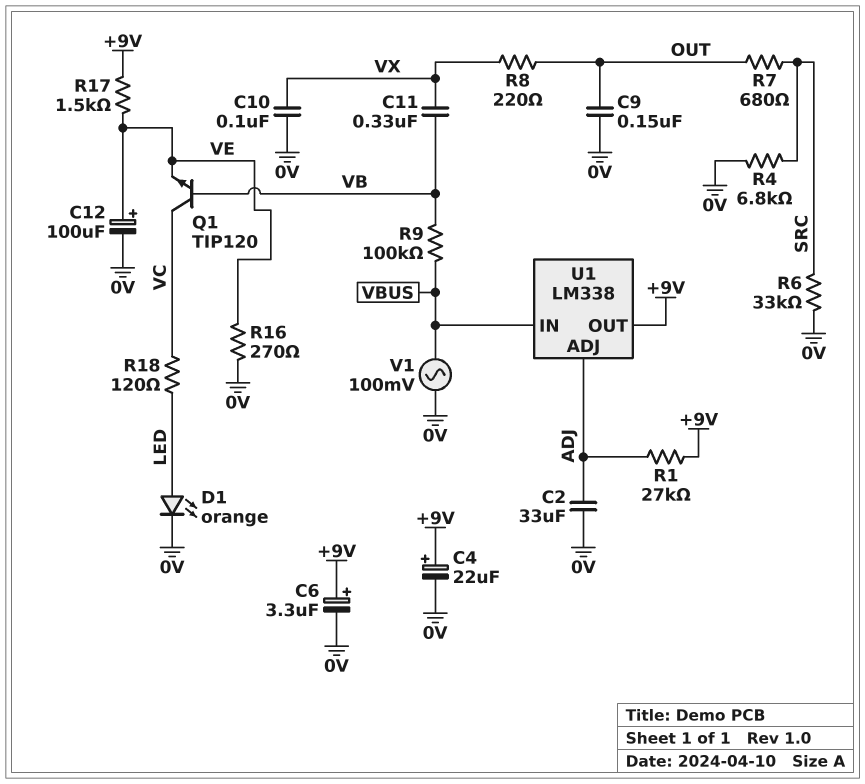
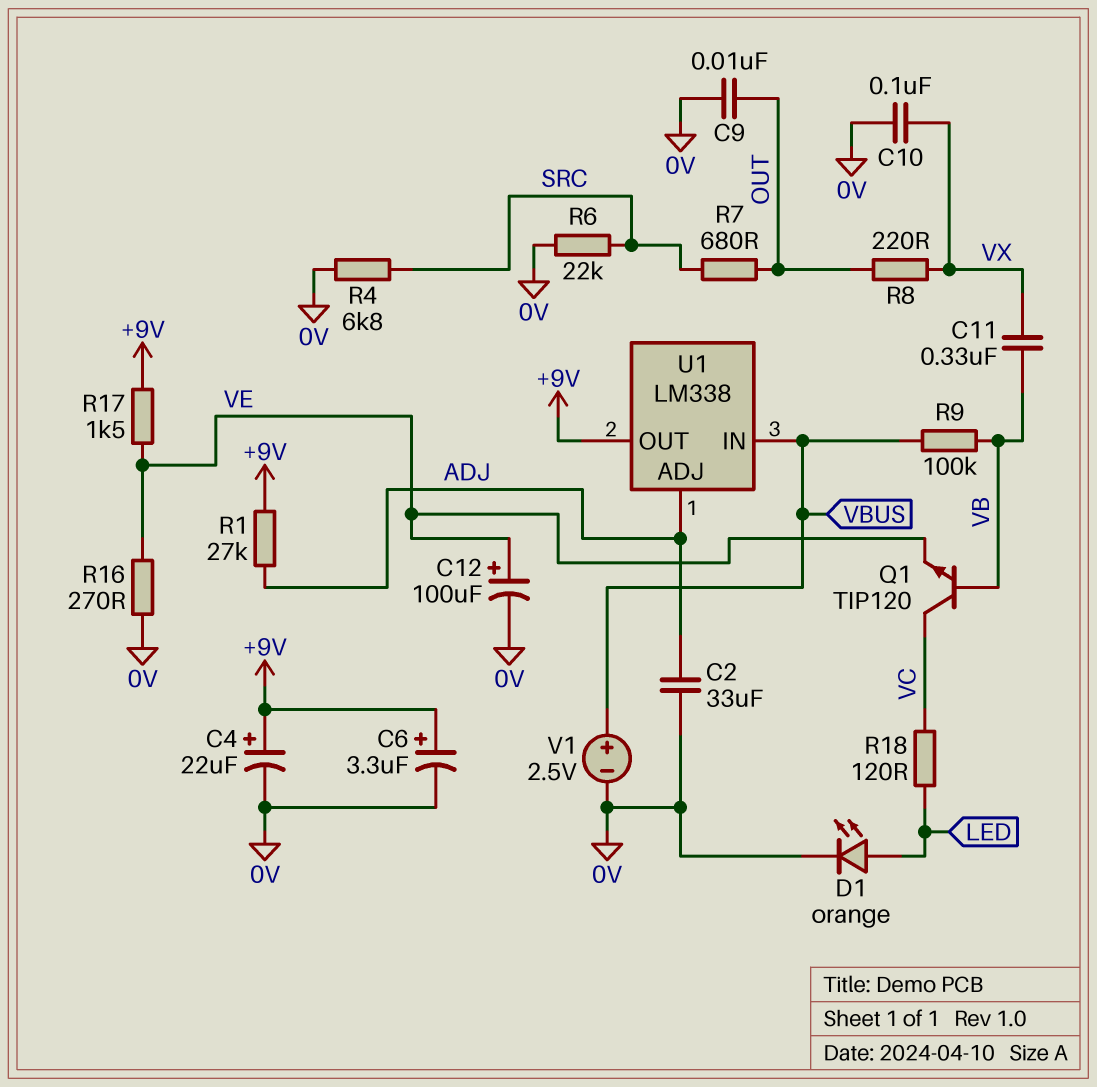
C9: 150nF (0V, OUT) -> 10nF (0V, OUT)
R6: 33k (0V, SRC) -> 22k (0V, SRC)
V1: AC 100mV (0V, VBUS) -> 2.5V (plus VBUS, minus 0V)

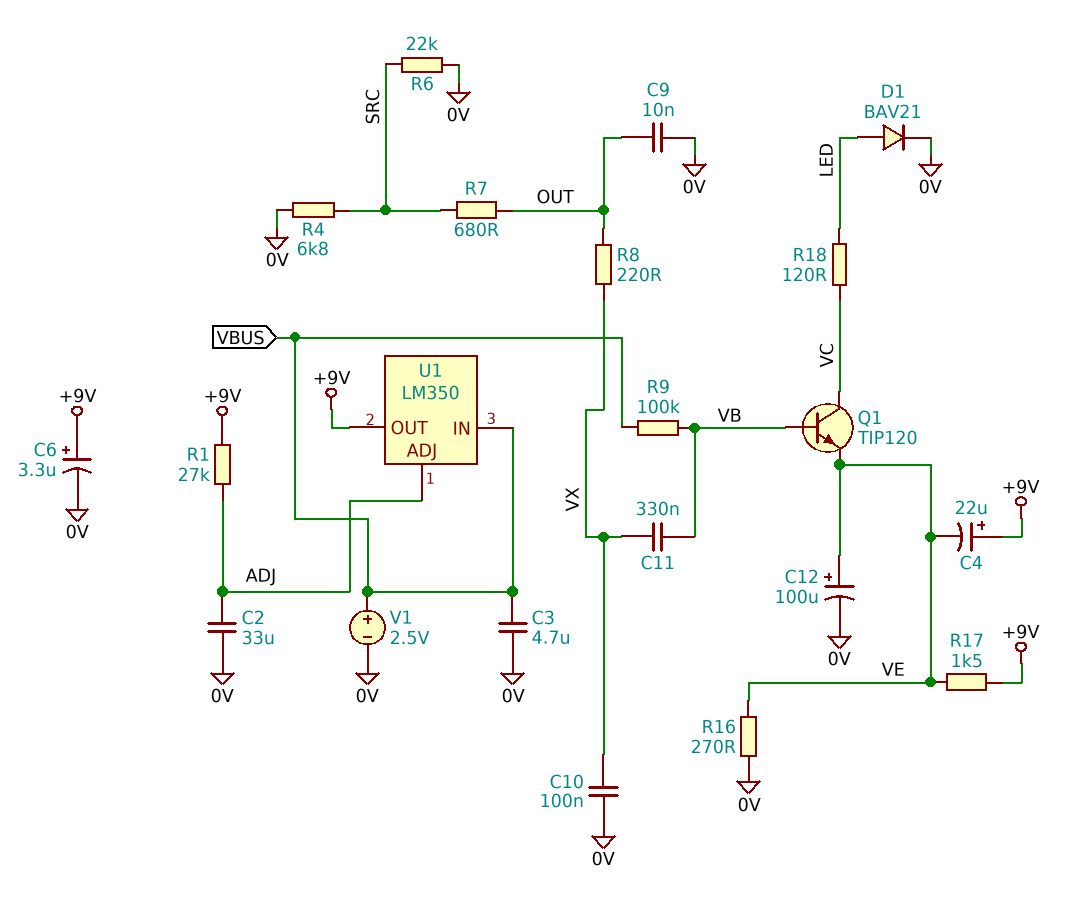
C3: none -> 4.7uF (0V, VBUS)
C4: 22uF (plus +9V, minus 0V) -> 22uF (plus +9V, minus VE)
D1: LED orange (A LED, K 0V) -> diode BAV21 (A LED, K 0V)
U1: LM338 -> LM350

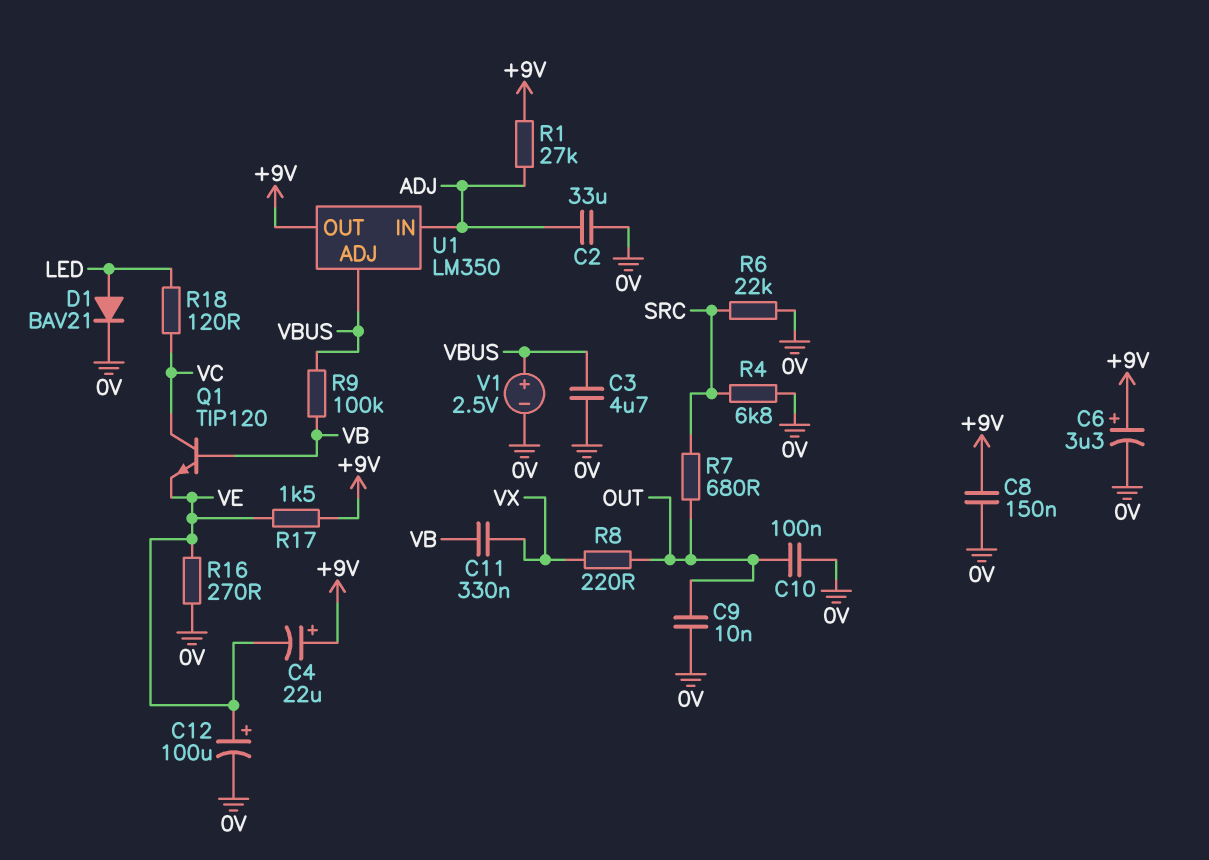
C8: none -> 150nF (+9V, 0V)
C10: 100nF (0V, VX) -> 100nF (0V, OUT)
U1 pin ADJ: ADJ -> VBUS
U1 pin IN: VBUS -> ADJ

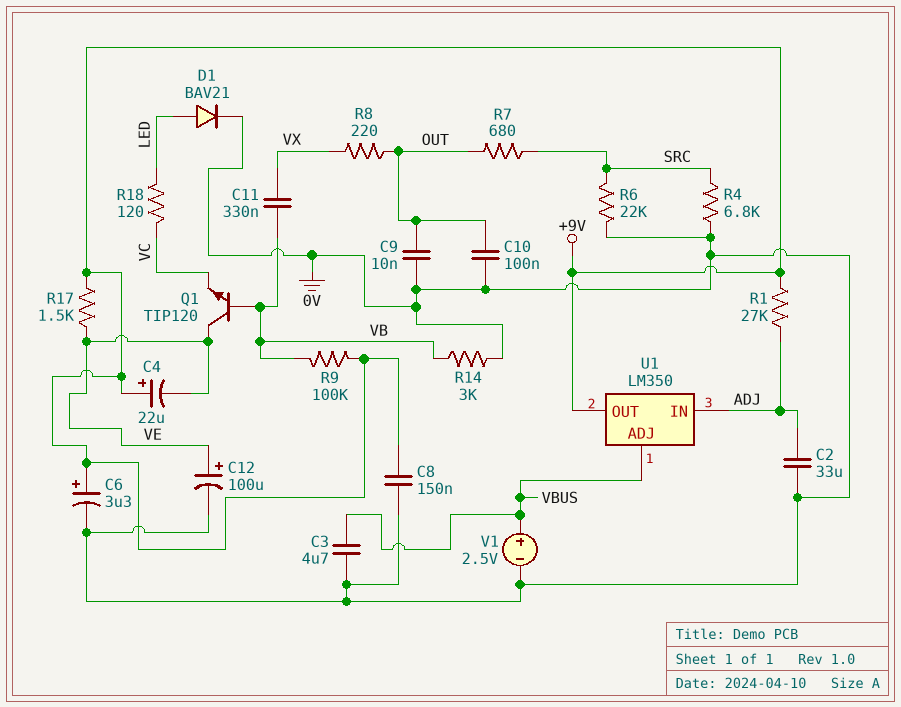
Q1: NPN TIP120 (B VB, C VC, E VE) -> NPN TIP120 (B VB, C VE, E VC)
R9: 100k (VB, VBUS) -> 100k (+9V, VB)
R14: none -> 3k (0V, VB)
R16: 270 (0V, VE) -> none

